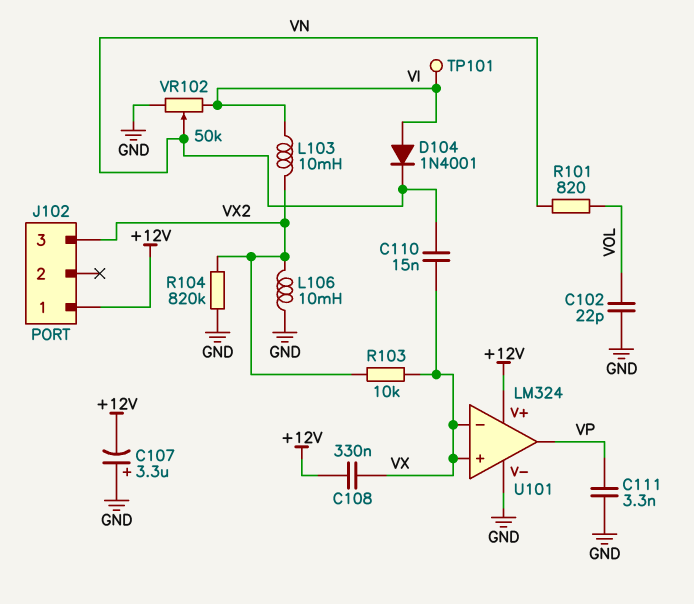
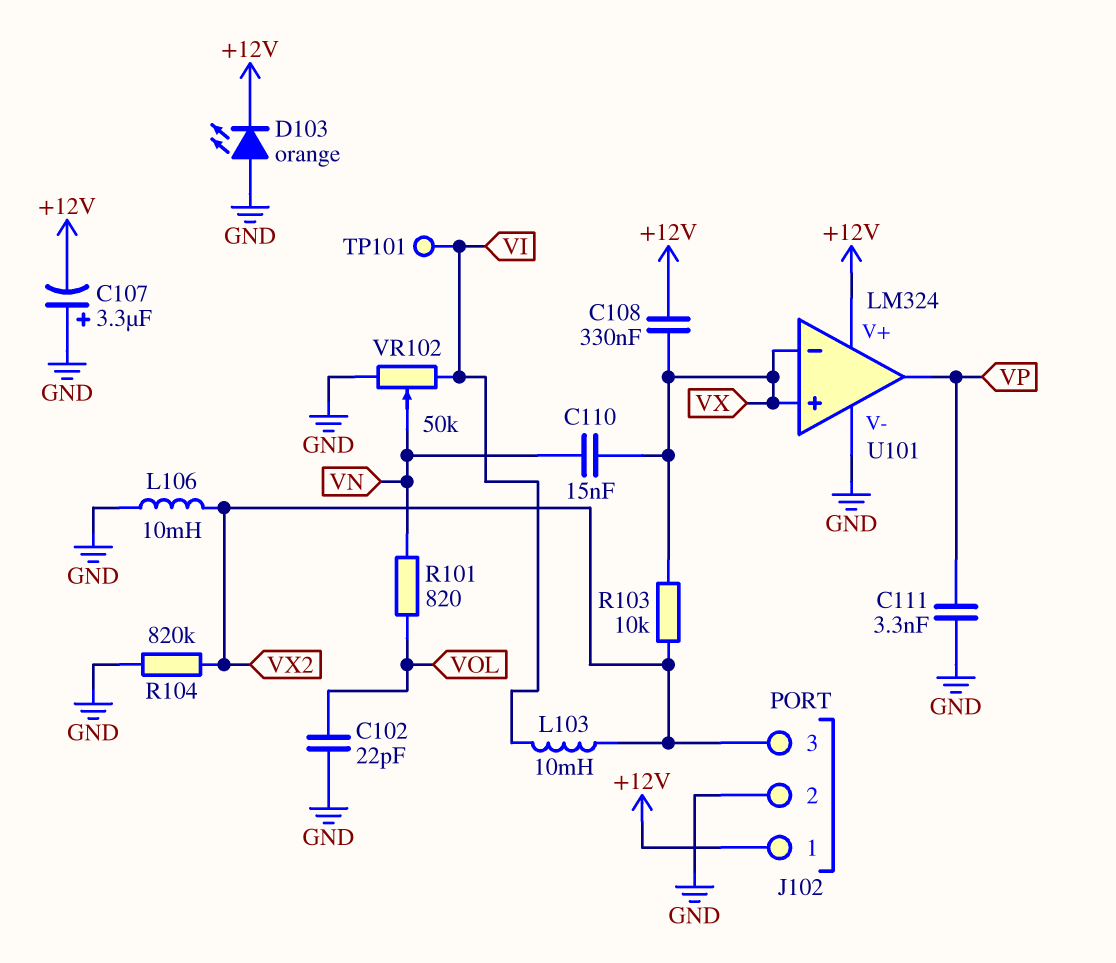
D103: none -> LED orange (A GND, K +12V)
D104: diode 1N4001 (A VI, K VN) -> none
J102 pin 2: none -> GND

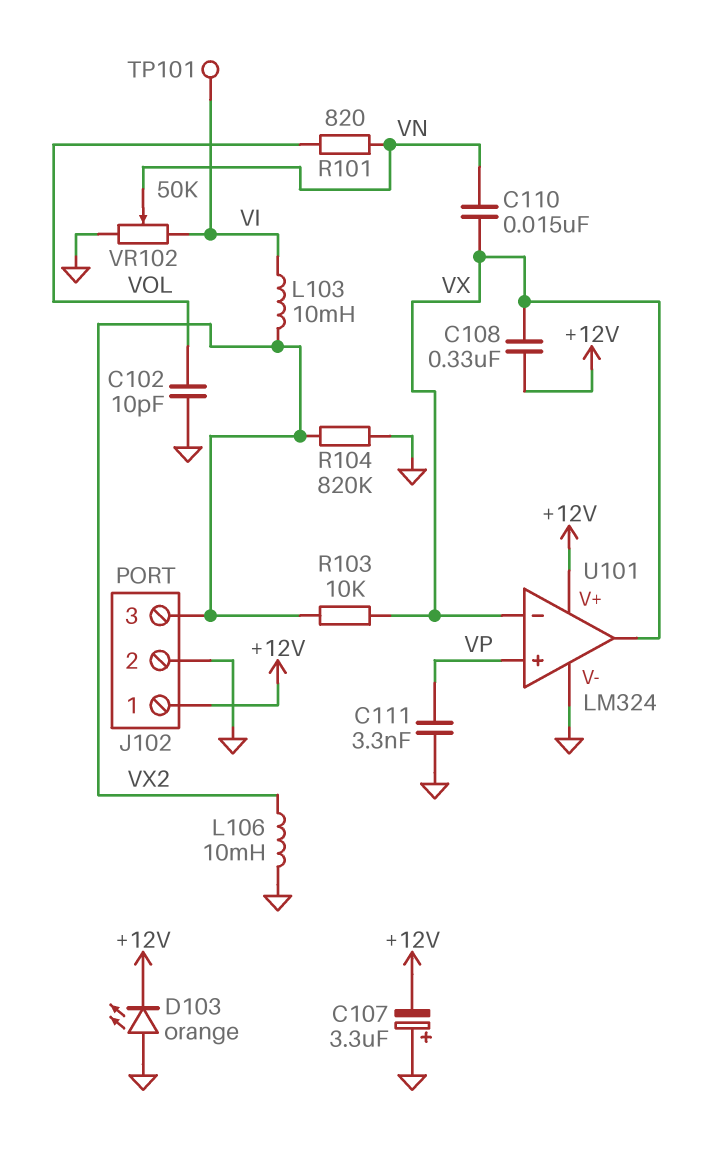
C102: 22pF (GND, VOL) -> 10pF (GND, VOL)
U101 pin in+: VX -> VP
U101 pin out: VP -> VX

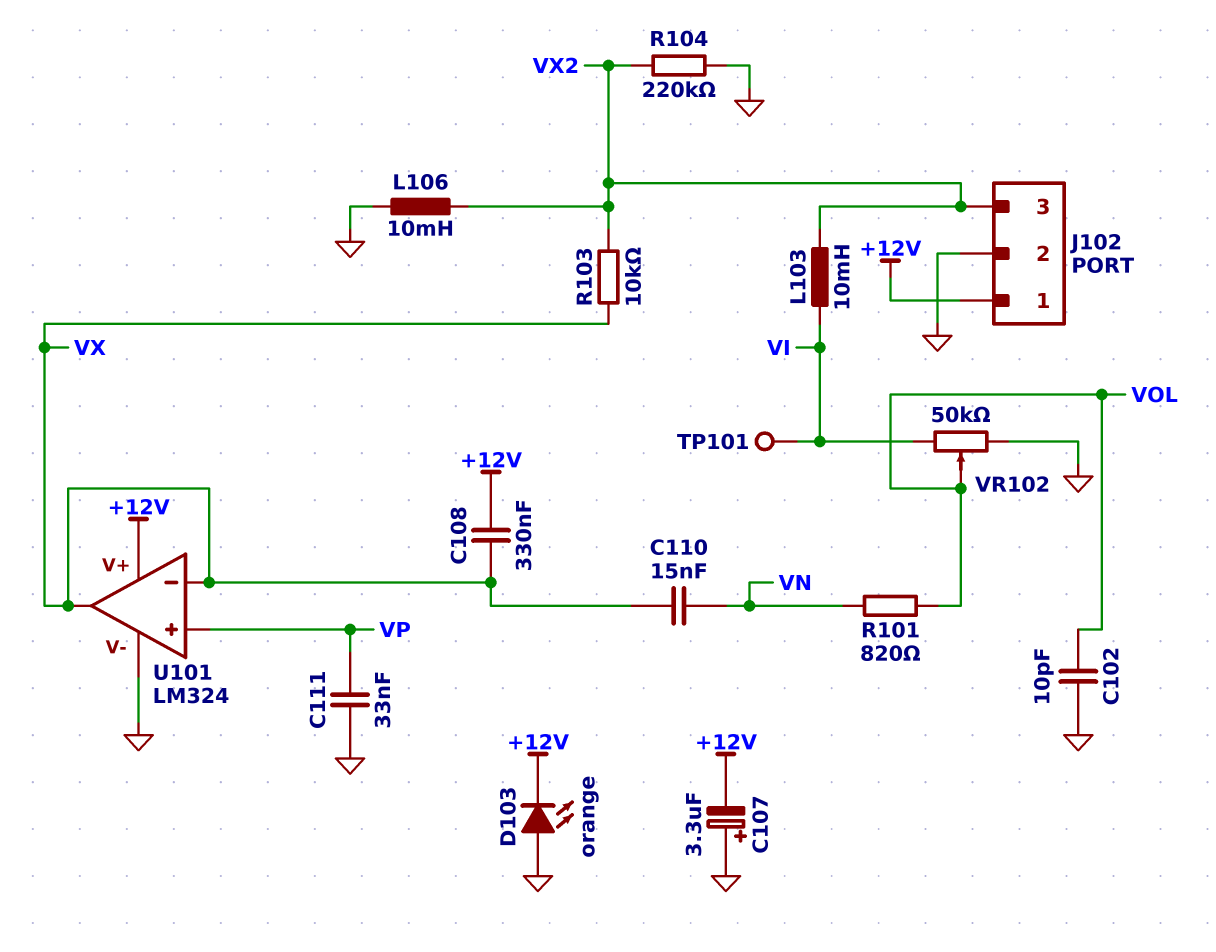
C111: 3.3nF (GND, VP) -> 33nF (GND, VP)
R104: 820k (GND, VX2) -> 220k (GND, VX2)
VR102: 50k (GND, VI, wiper VN) -> 50k (GND, VI, wiper VOL)

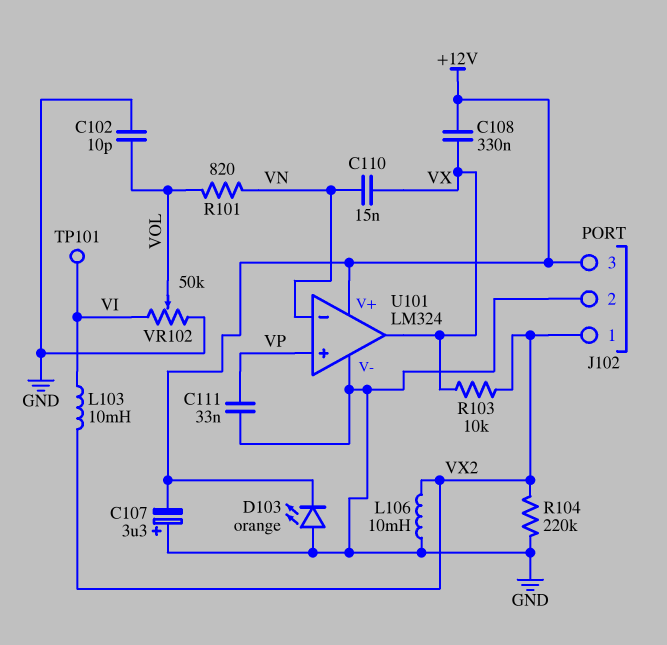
J102 pin 1: +12V -> VX2
J102 pin 3: VX2 -> +12V
U101 pin in-: VX -> VN

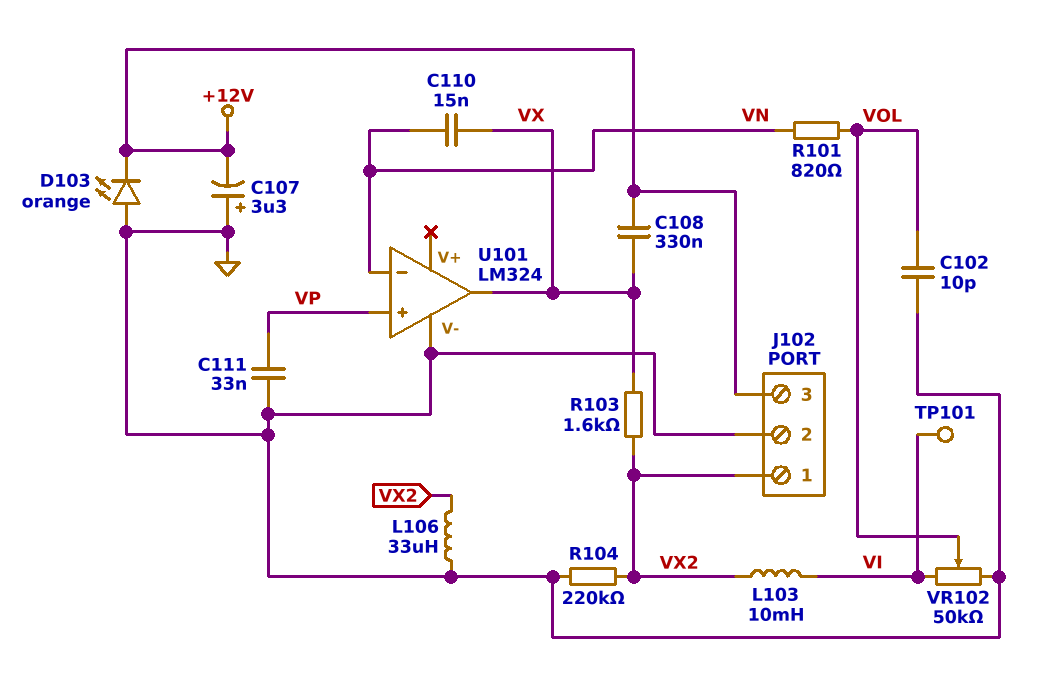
L106: 10mH (GND, VX2) -> 33uH (GND, VX2)
R103: 10k (VX, VX2) -> 1.6k (VX, VX2)
U101 pin V+: +12V -> none

